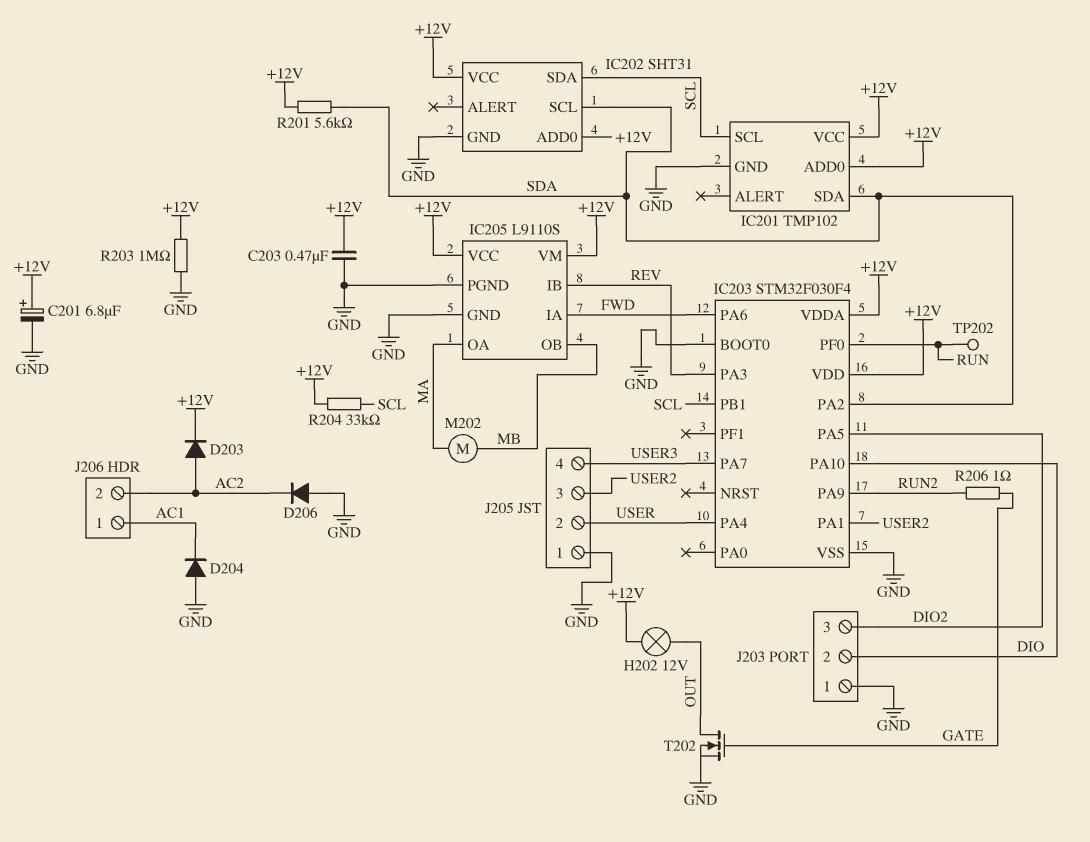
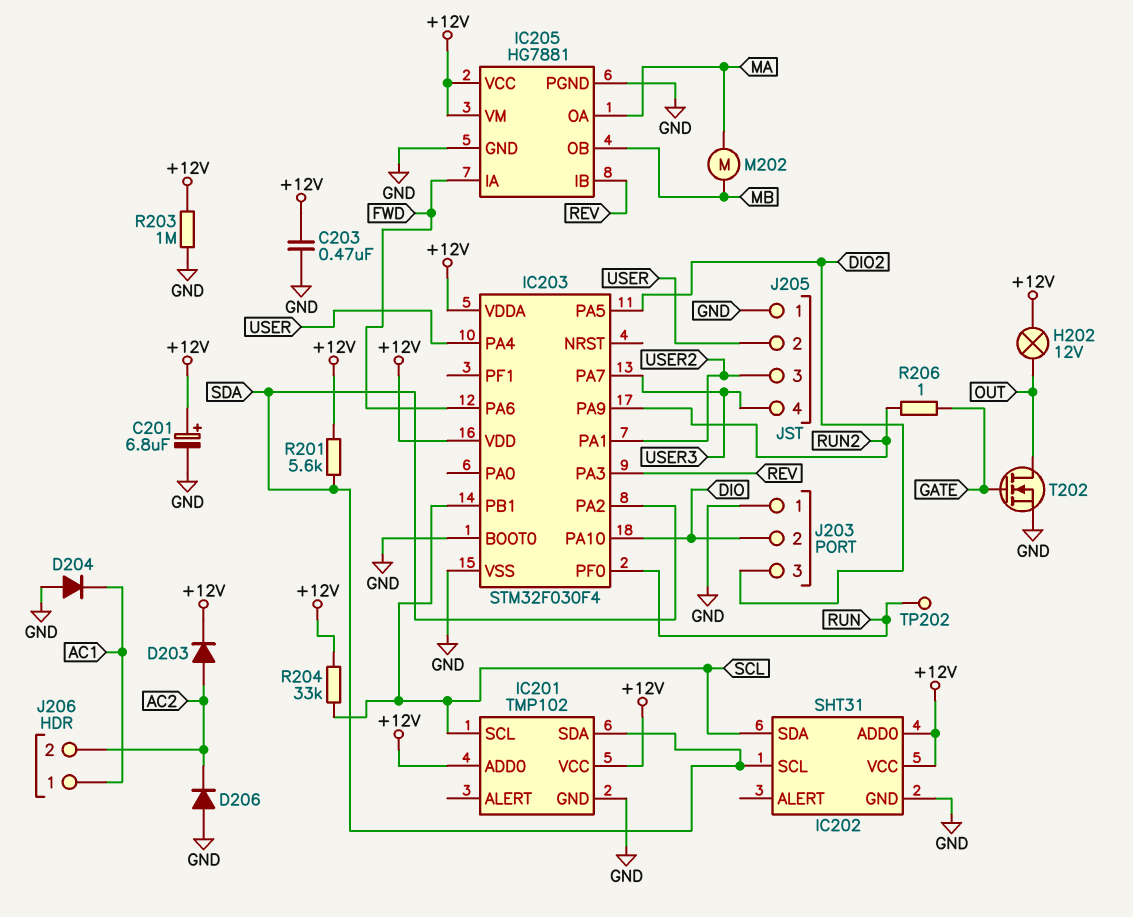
IC205: L9110S -> HG7881

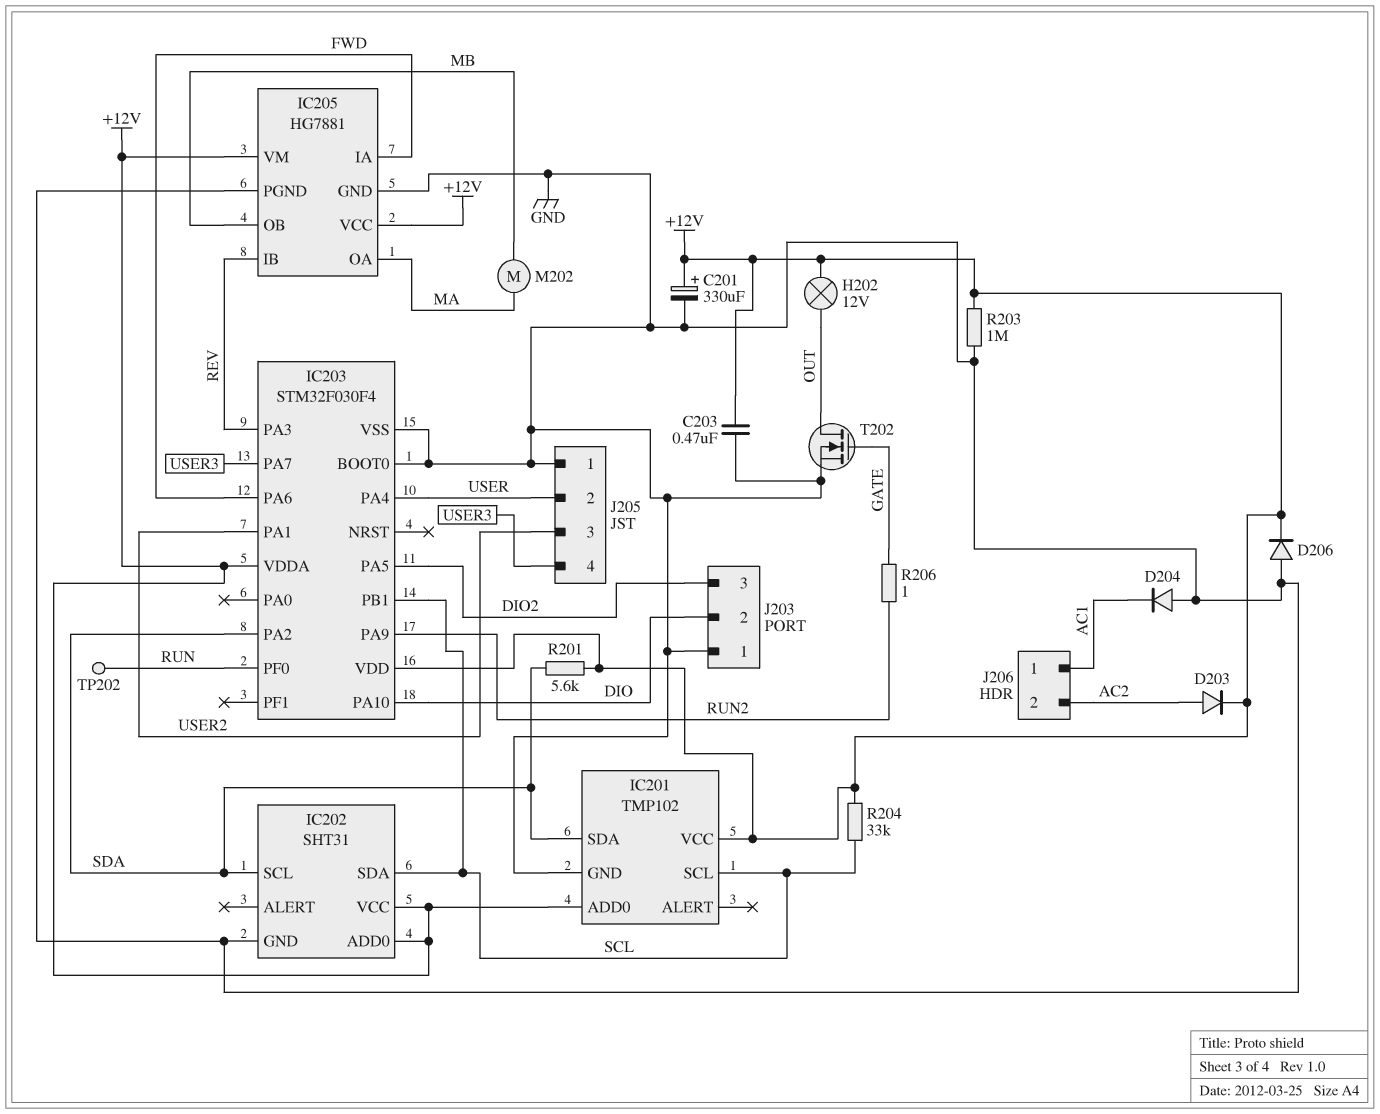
C201: 6.8uF (plus +12V, minus GND) -> 330uF (plus +12V, minus GND)
D206: diode (A GND, K AC2) -> diode (A GND, K +12V)

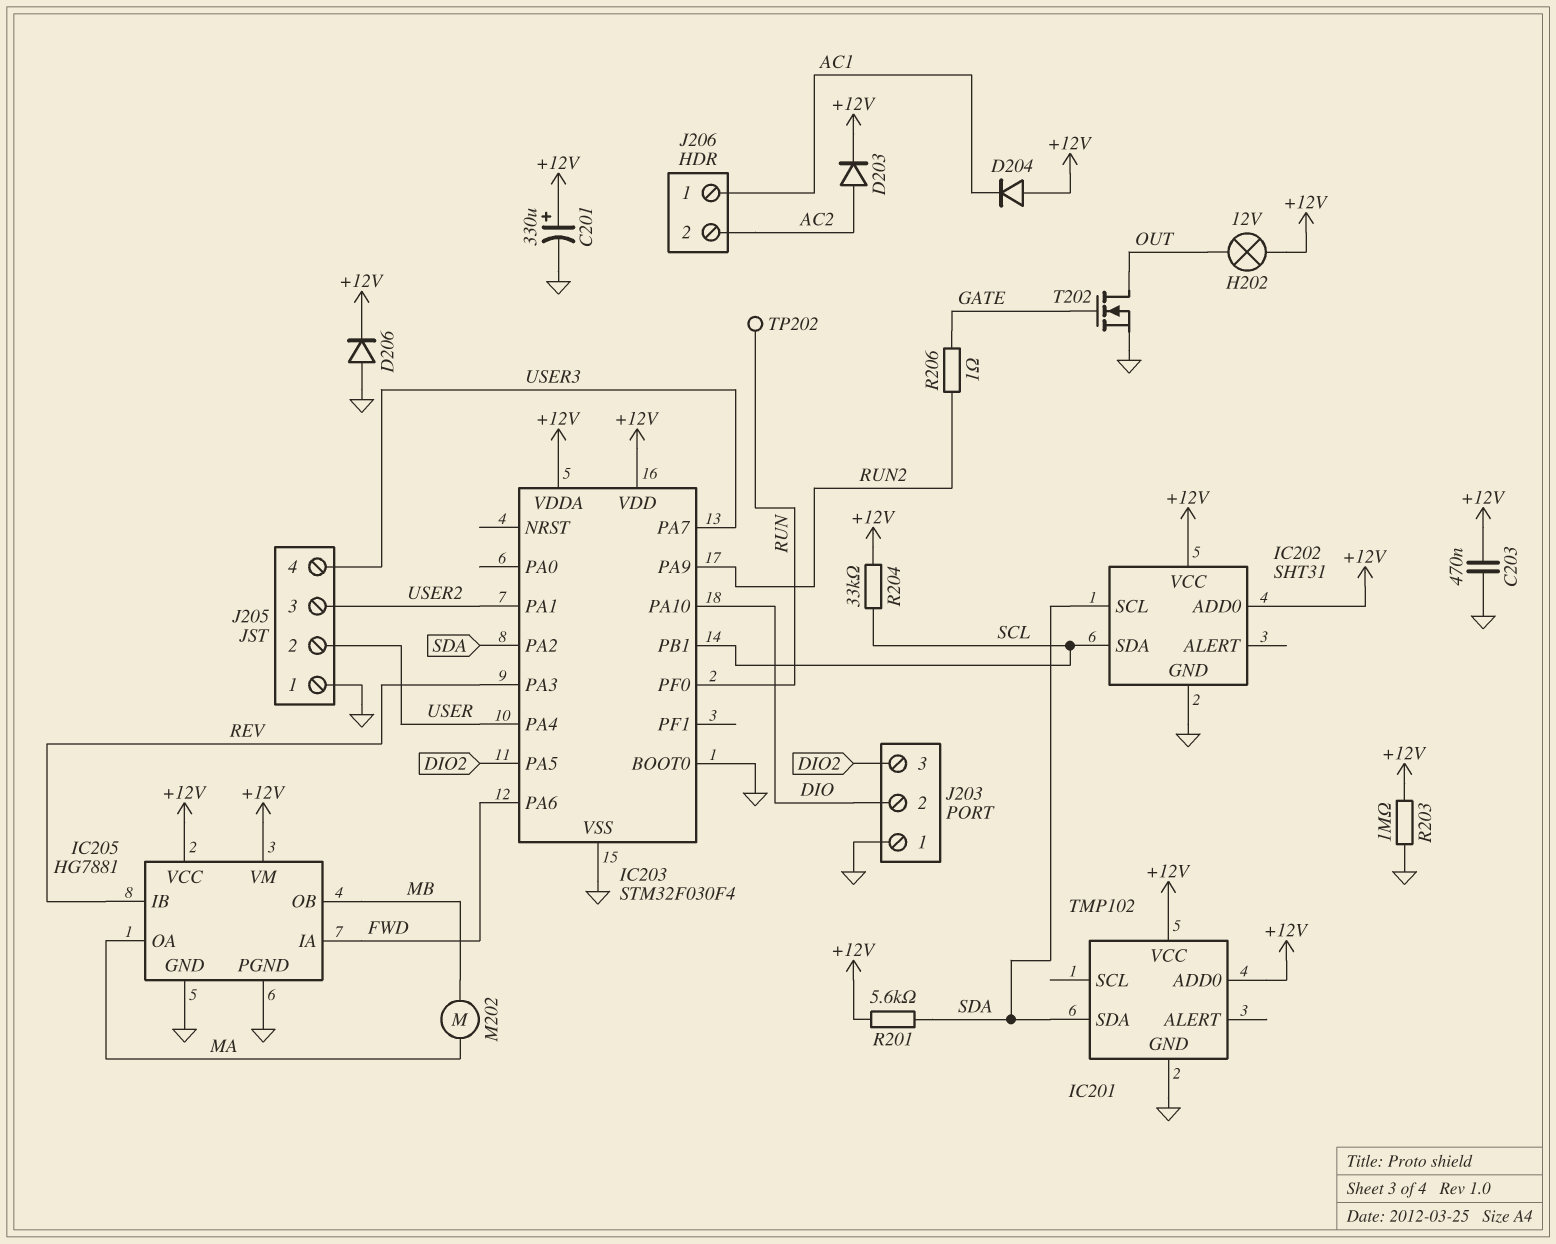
D204: diode (A GND, K AC1) -> diode (A +12V, K AC1)
IC201 pin SCL: SCL -> none

